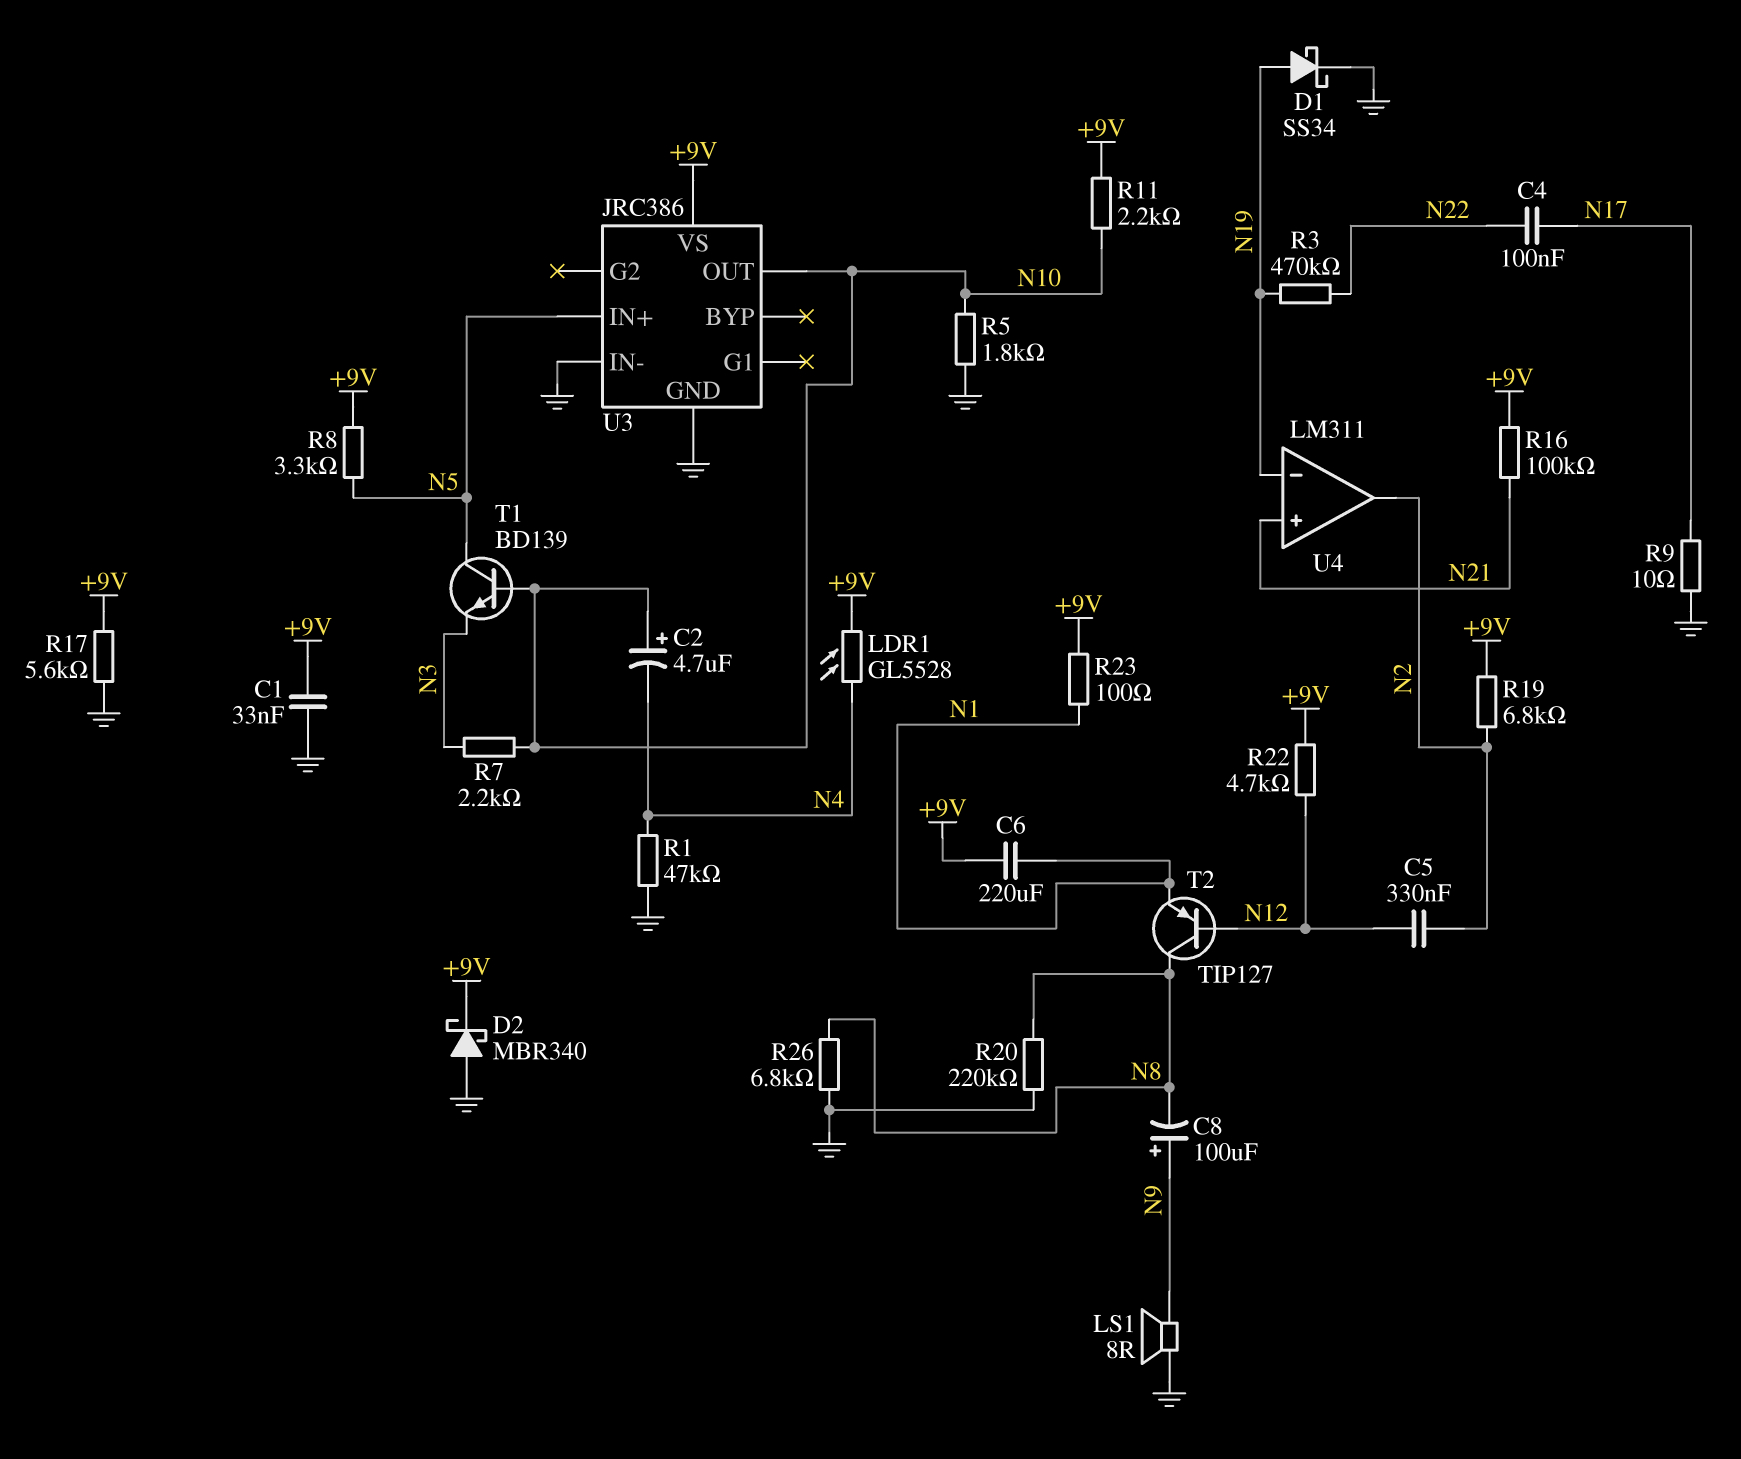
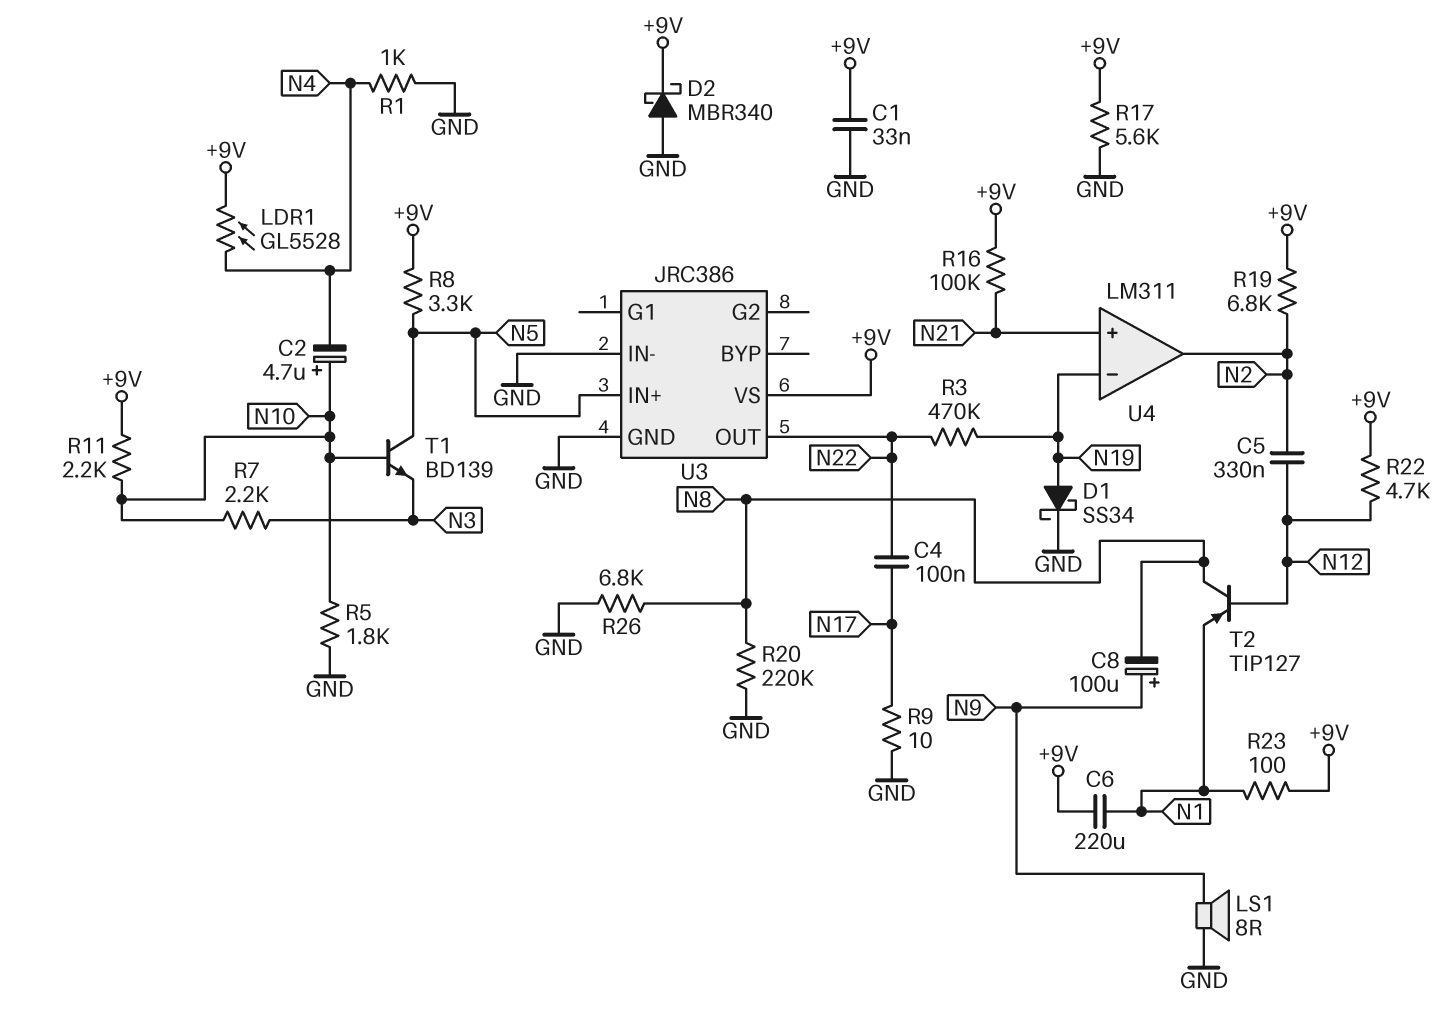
R1: 47k (GND, N4) -> 1k (GND, N4)
U3 pin OUT: N10 -> N22

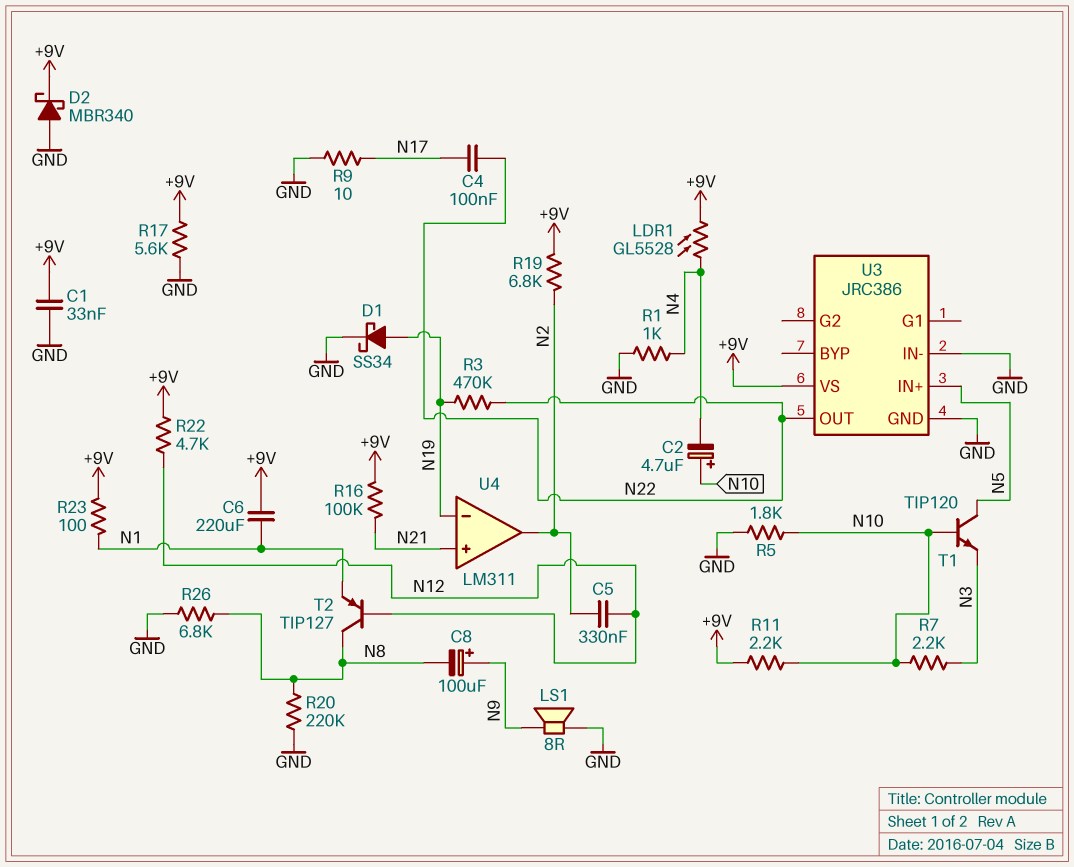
R8: 3.3k (+9V, N5) -> none
T1: NPN BD139 (B N10, C N5, E N3) -> NPN TIP120 (B N10, C N5, E N3)

